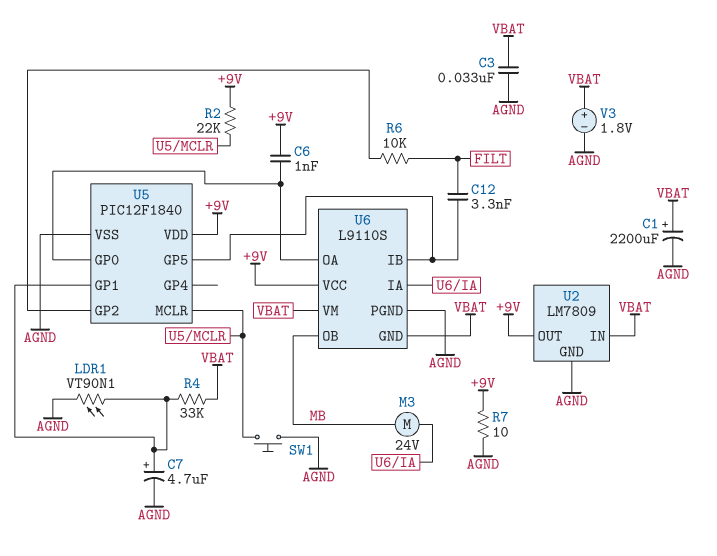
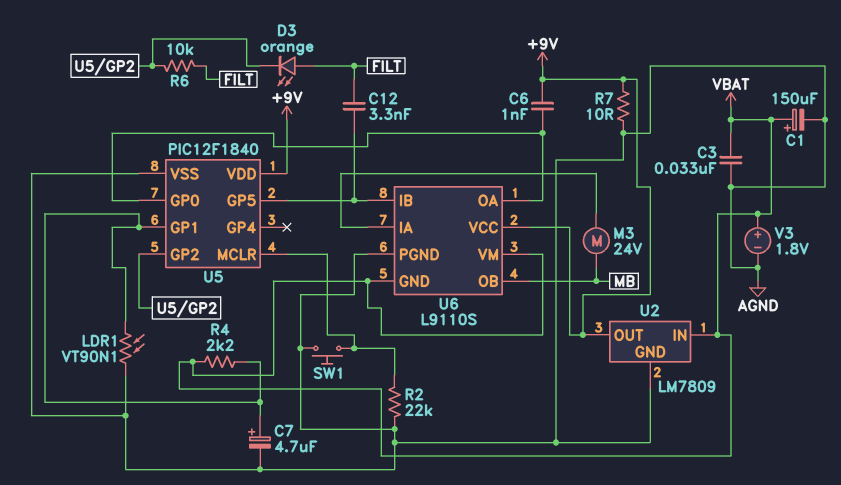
C1: 2200uF (plus VBAT, minus AGND) -> 150uF (plus VBAT, minus AGND)
D3: none -> LED orange (A FILT, K U5/GP2)
R2: 22k (+9V, U5/MCLR) -> 22k (AGND, U5/MCLR)
R4: 33k (U5/GP1, VBAT) -> 2.2k (U5/GP1, VBAT)

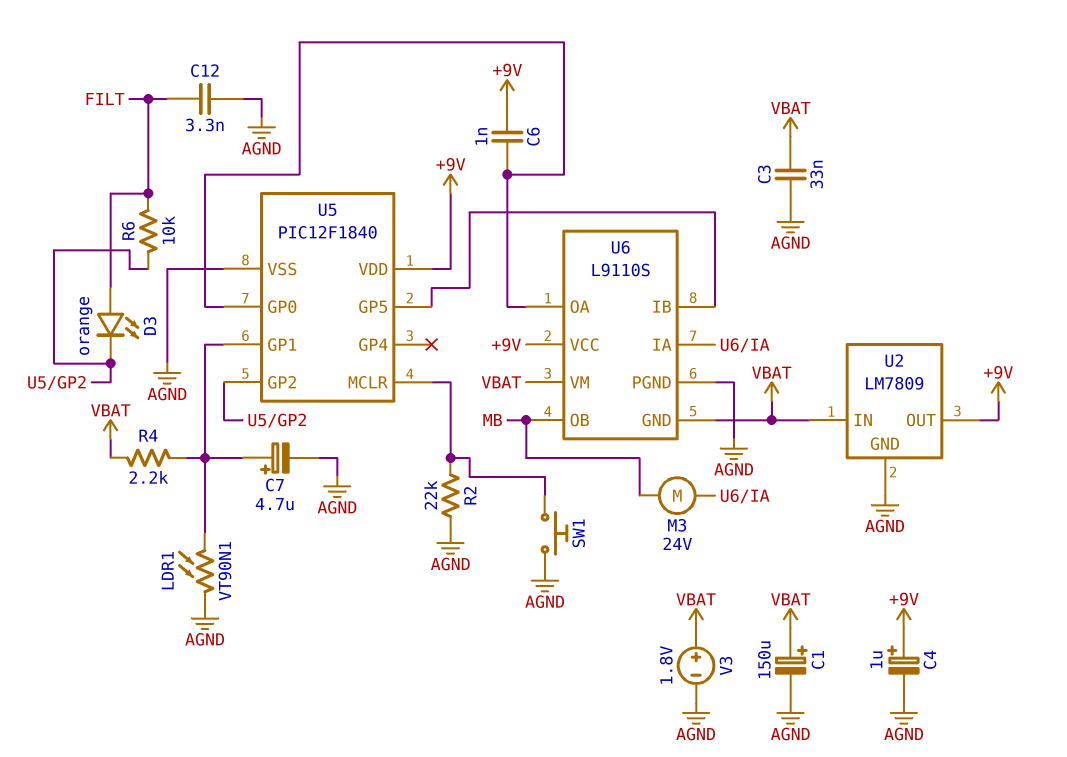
C4: none -> 1uF (plus +9V, minus AGND)
C12: 3.3nF (FILT, U5/GP5) -> 3.3nF (AGND, FILT)
R7: 10 (+9V, AGND) -> none

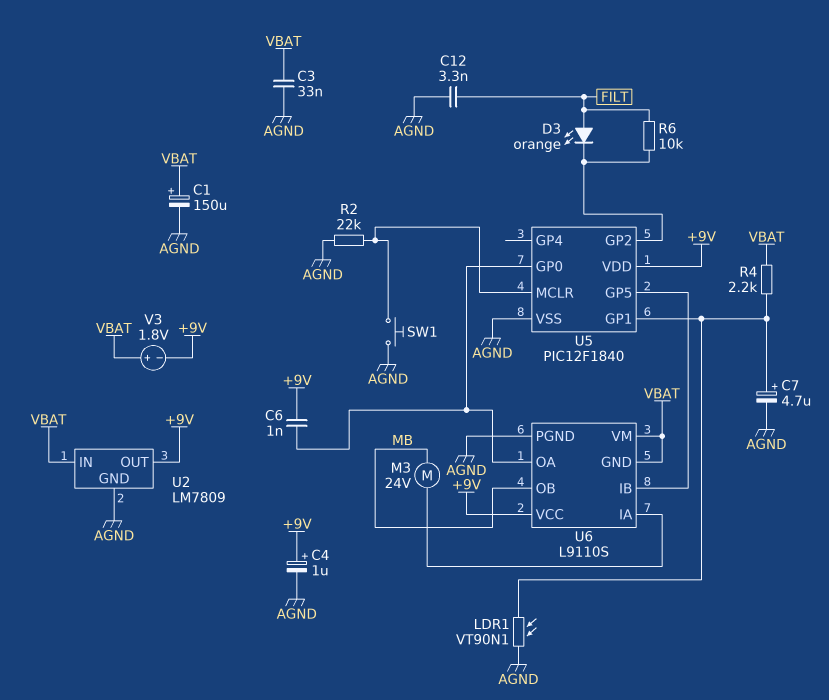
V3: 1.8V (plus VBAT, minus AGND) -> 1.8V (plus VBAT, minus +9V)

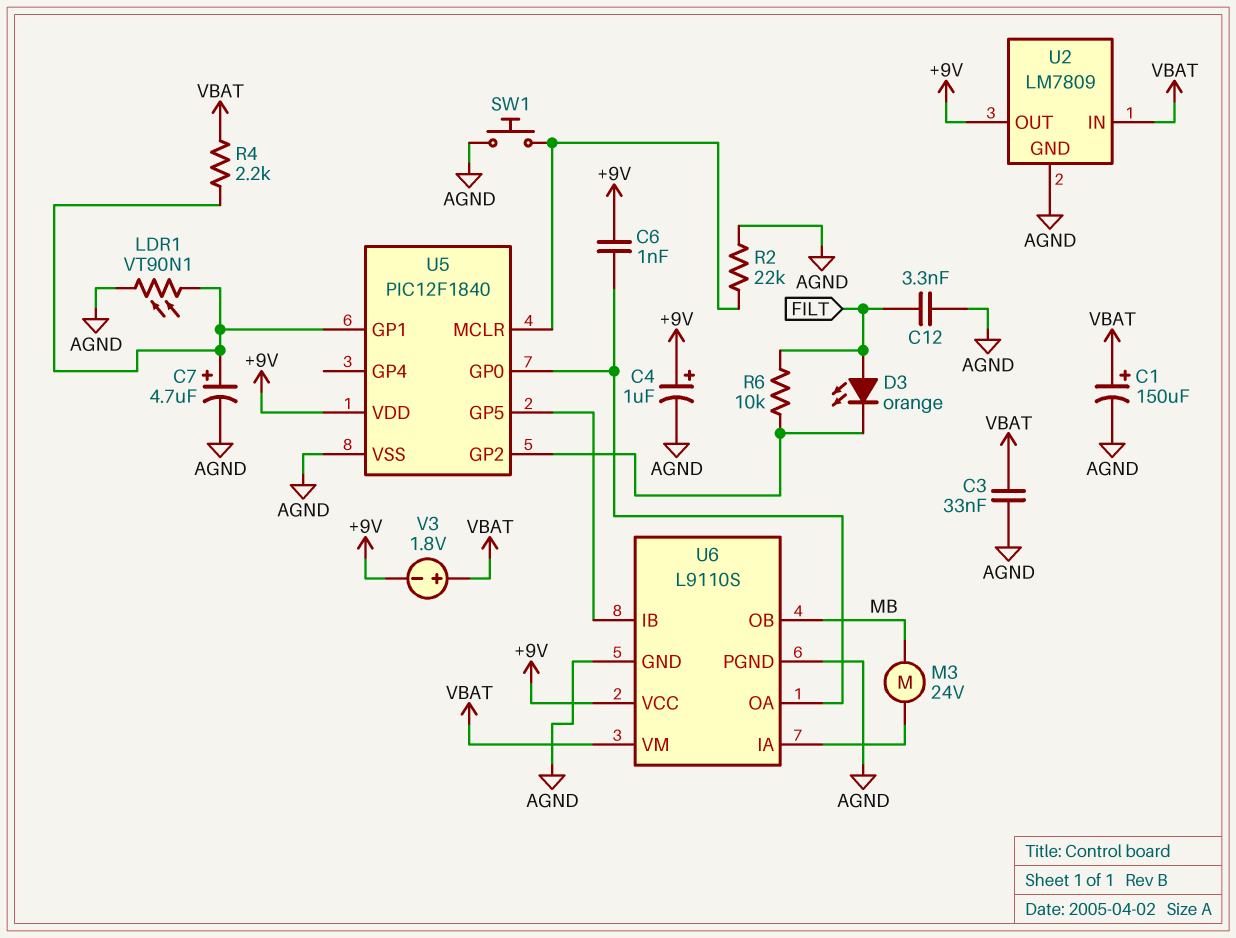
U6 pin GND: VBAT -> AGND

